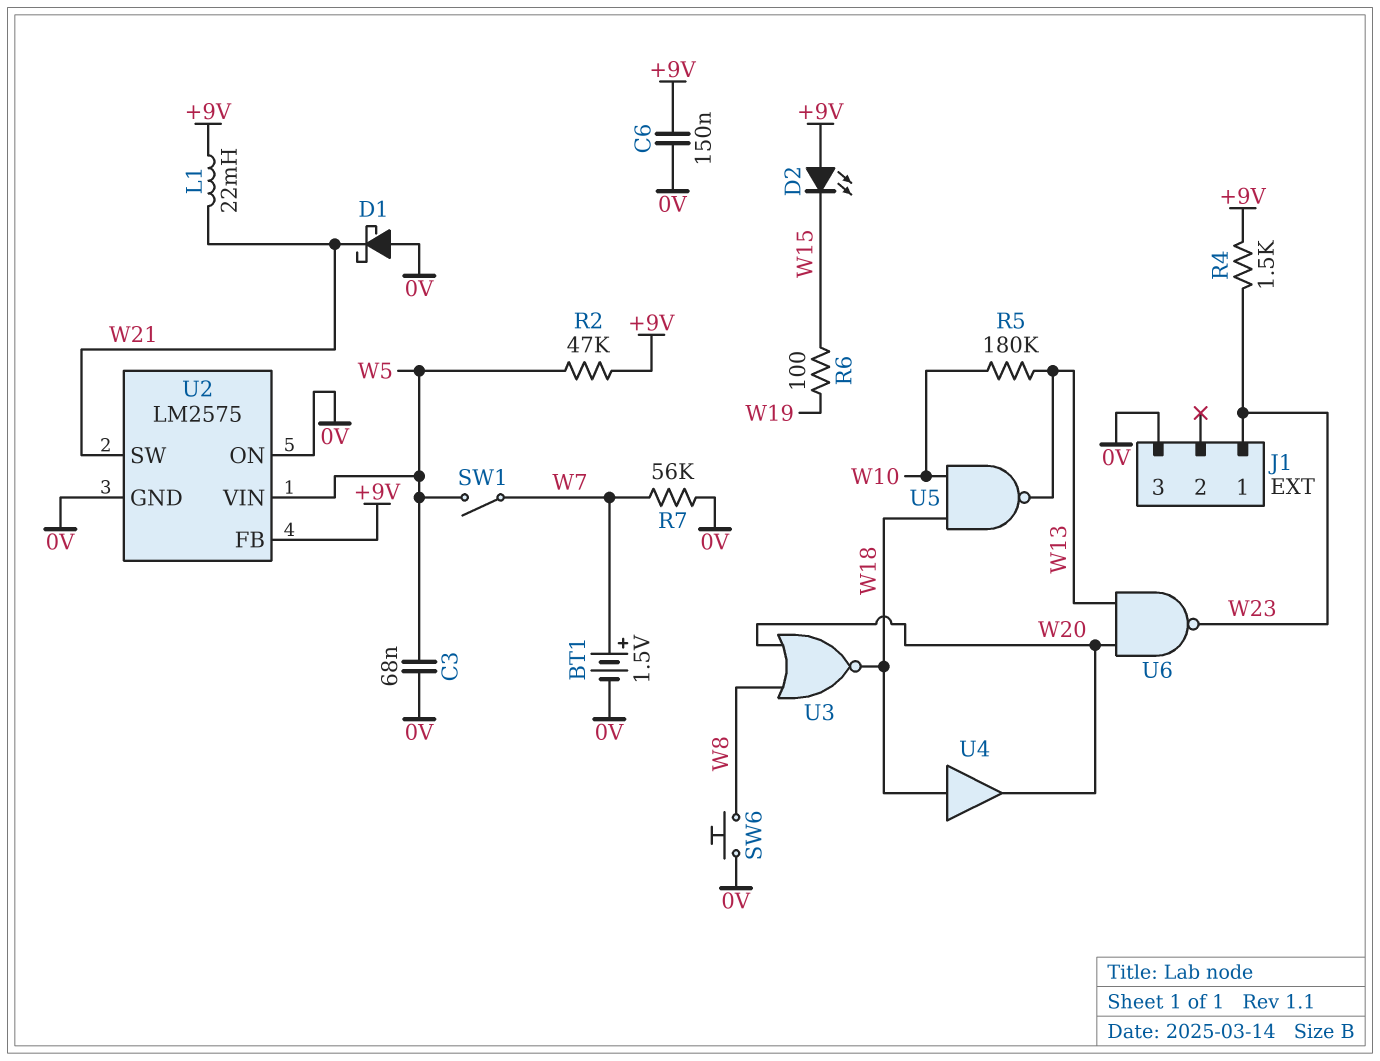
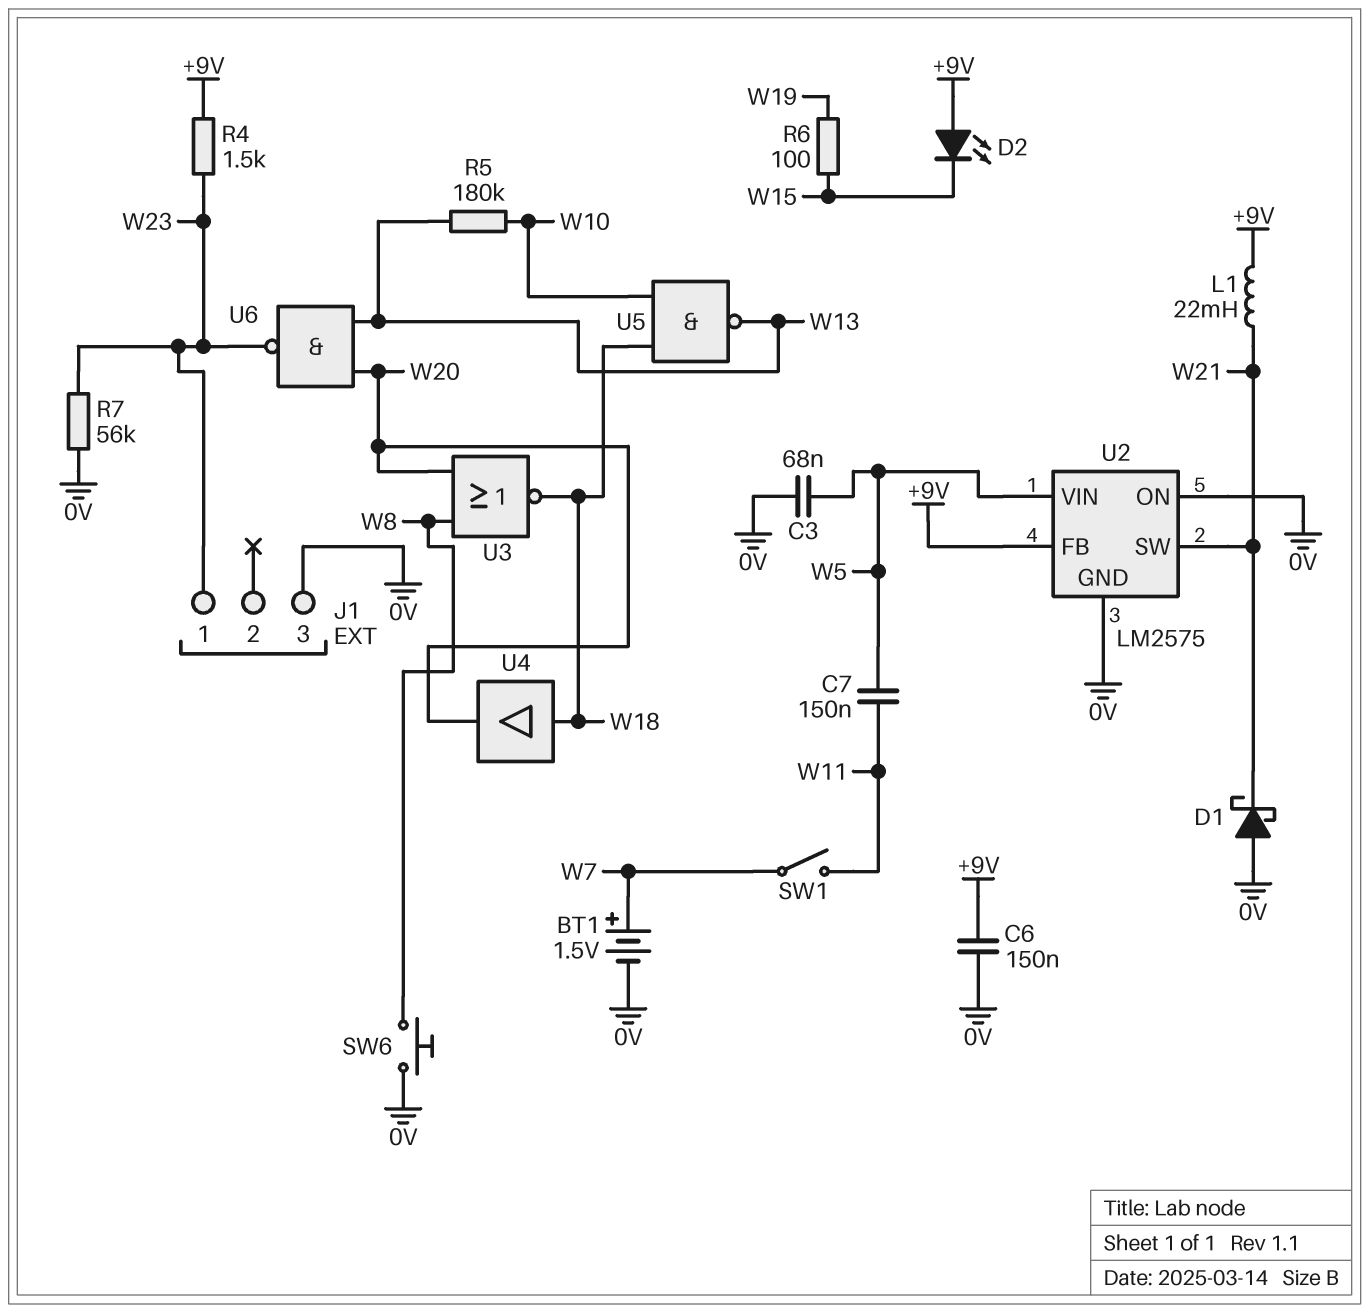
C7: none -> 150nF (W5, W11)
R2: 47k (+9V, W5) -> none
R7: 56k (0V, W7) -> 56k (0V, W23)
SW1: switch (W5, W7) -> switch (W7, W11)

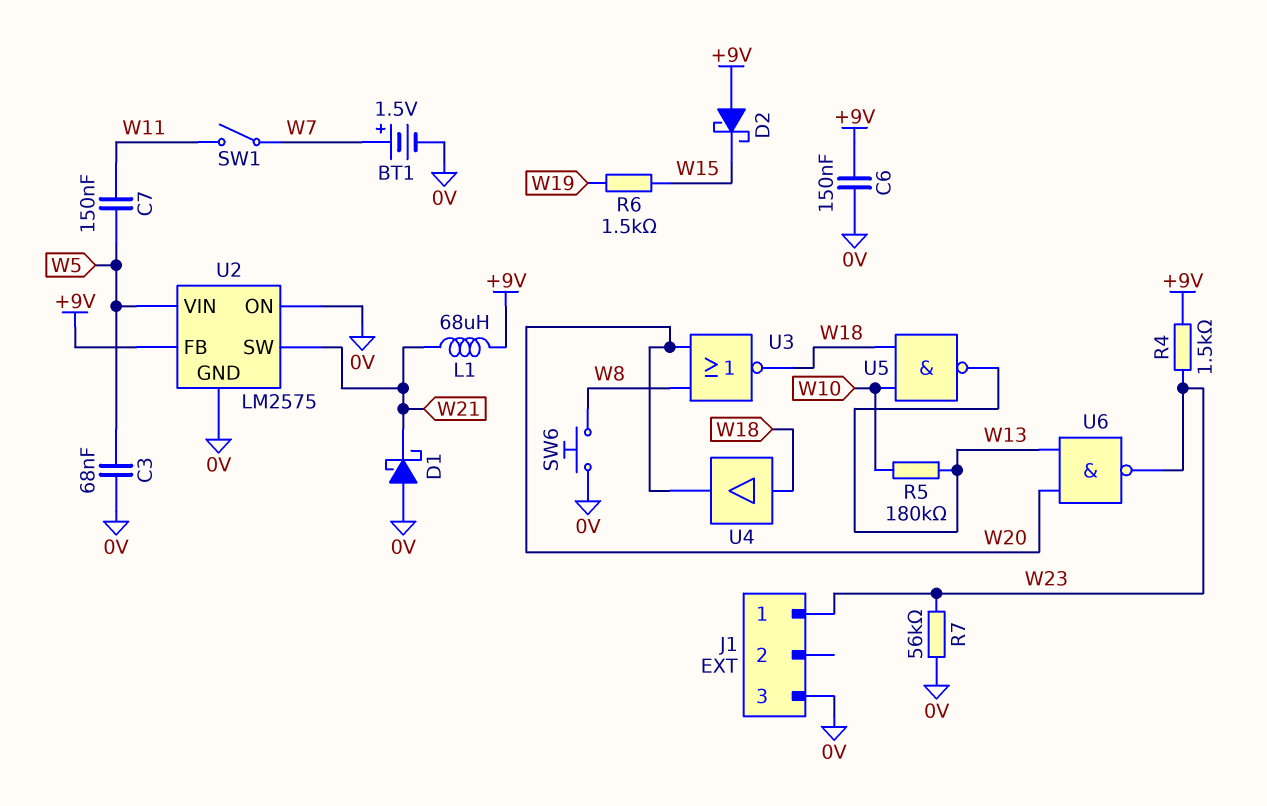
D2: LED (A +9V, K W15) -> schottky (A +9V, K W15)
L1: 22mH (+9V, W21) -> 68uH (+9V, W21)
R6: 100 (W15, W19) -> 1.5k (W15, W19)

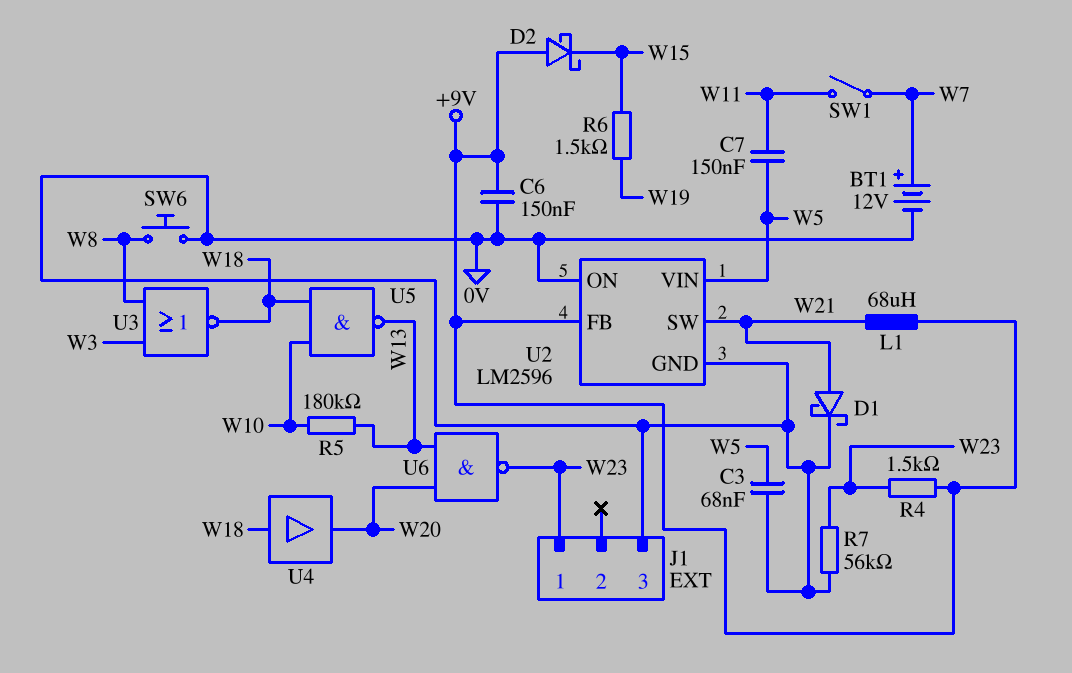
BT1: 1.5V (plus W7, minus 0V) -> 12V (plus W7, minus 0V)
D1: schottky (A 0V, K W21) -> schottky (A W21, K 0V)
U2: LM2575 -> LM2596
U3: NOR (in W8, in W20, out W18) -> NOR (in W3, in W8, out W18)

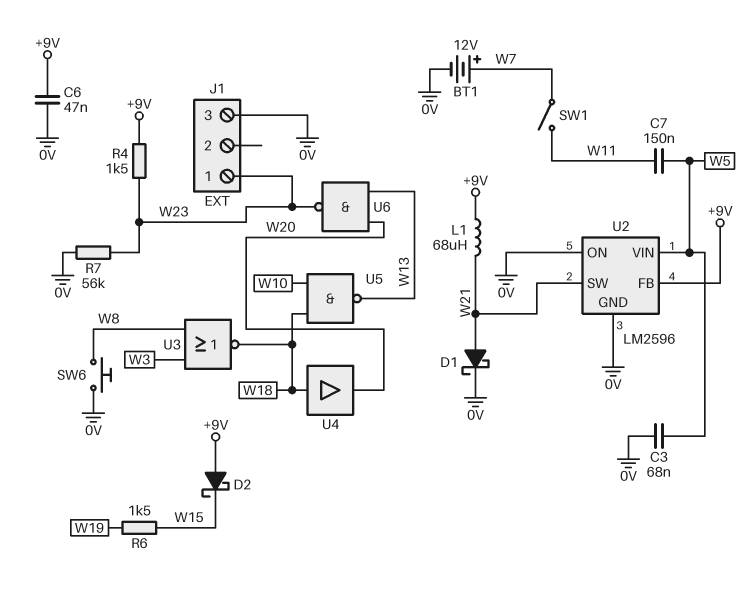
C6: 150nF (+9V, 0V) -> 47nF (+9V, 0V)
R5: 180k (W10, W13) -> none

